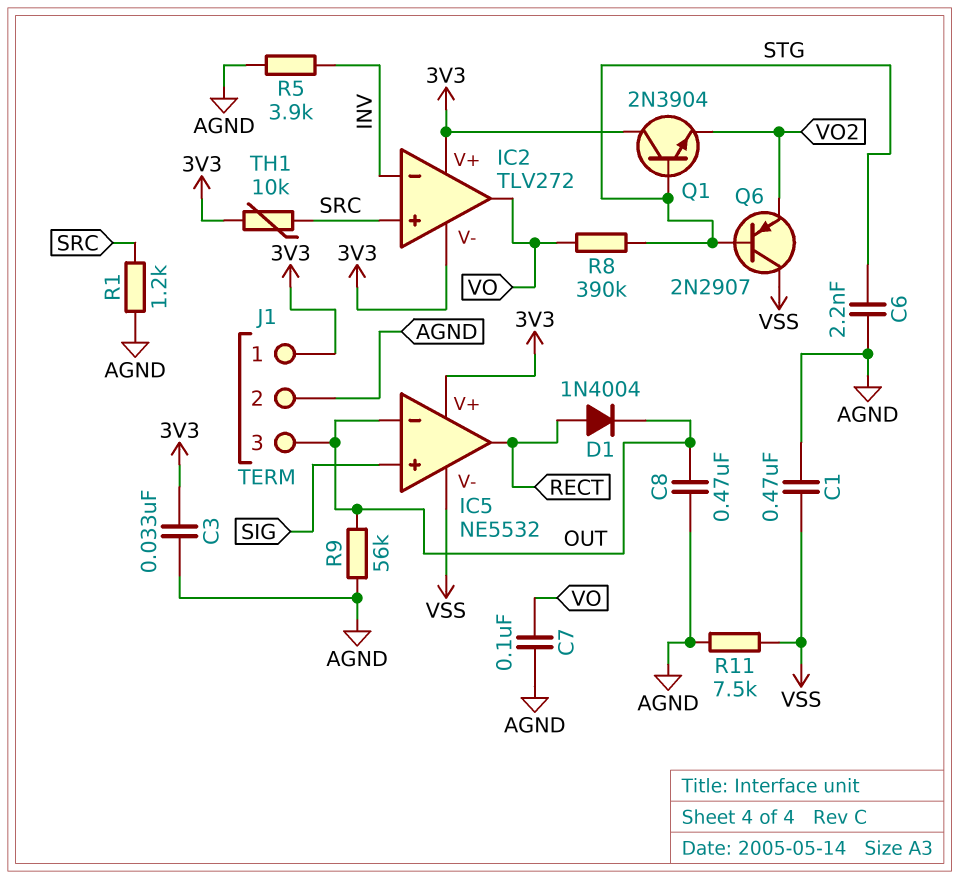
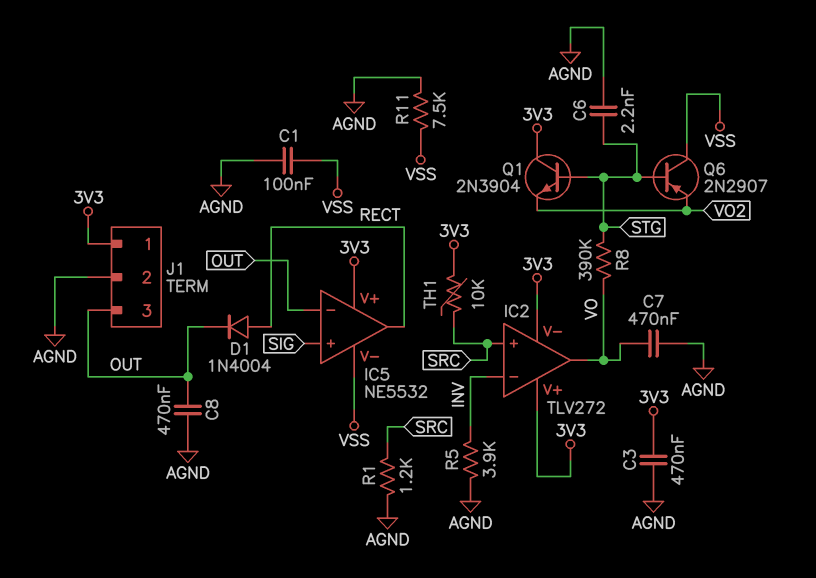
C1: 470nF (AGND, VSS) -> 100nF (AGND, VSS)
C3: 33nF (3V3, AGND) -> 470nF (3V3, AGND)
C7: 100nF (AGND, VO) -> 470nF (AGND, VO)
R9: 56k (AGND, OUT) -> none

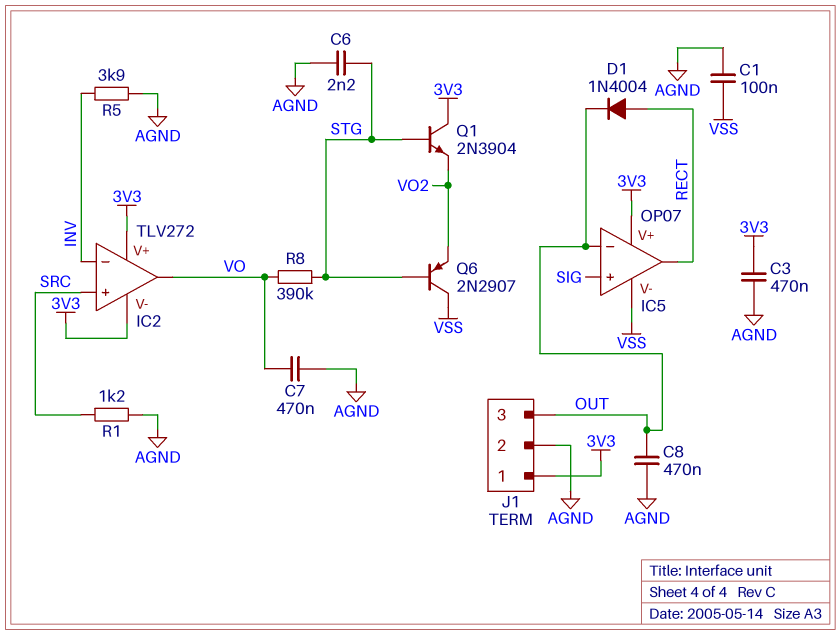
IC5: NE5532 -> OP07
R11: 7.5k (AGND, VSS) -> none
TH1: 10k (3V3, SRC) -> none

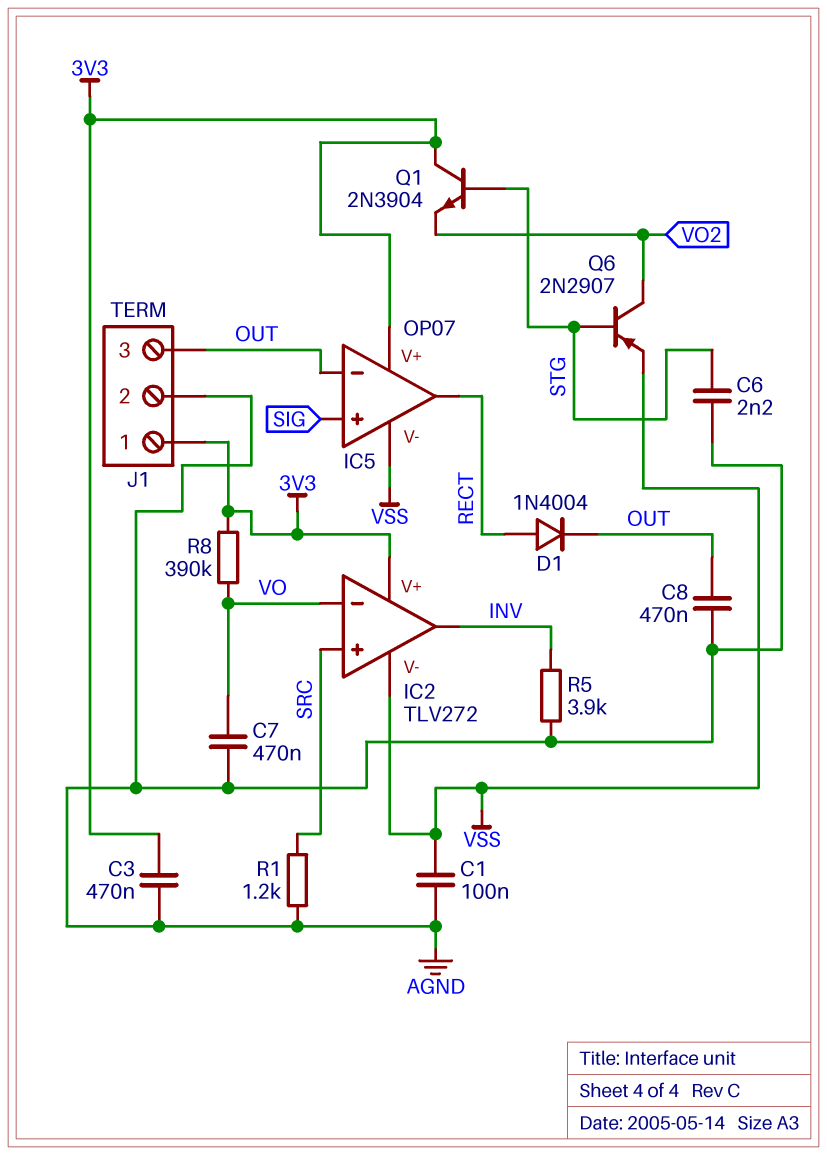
IC2 pin V-: 3V3 -> VSS
IC2 pin in-: INV -> VO
IC2 pin out: VO -> INV
Q6: PNP 2N2907 (B STG, C VSS, E VO2) -> PNP 2N2907 (B STG, C VO2, E VSS)
R8: 390k (STG, VO) -> 390k (3V3, VO)

